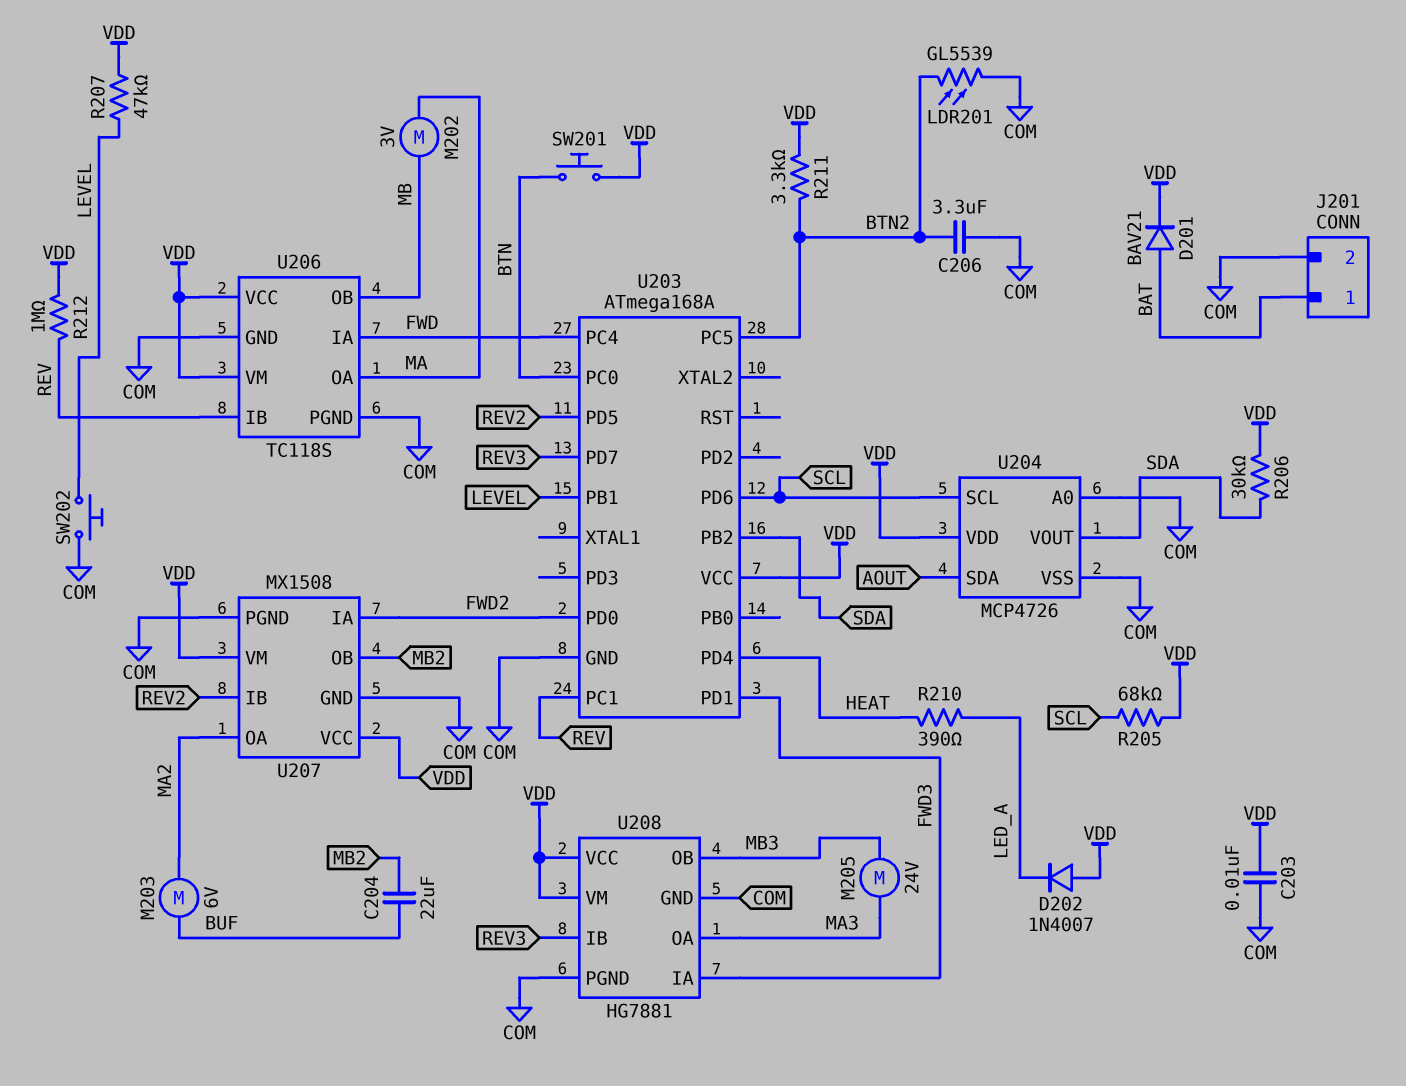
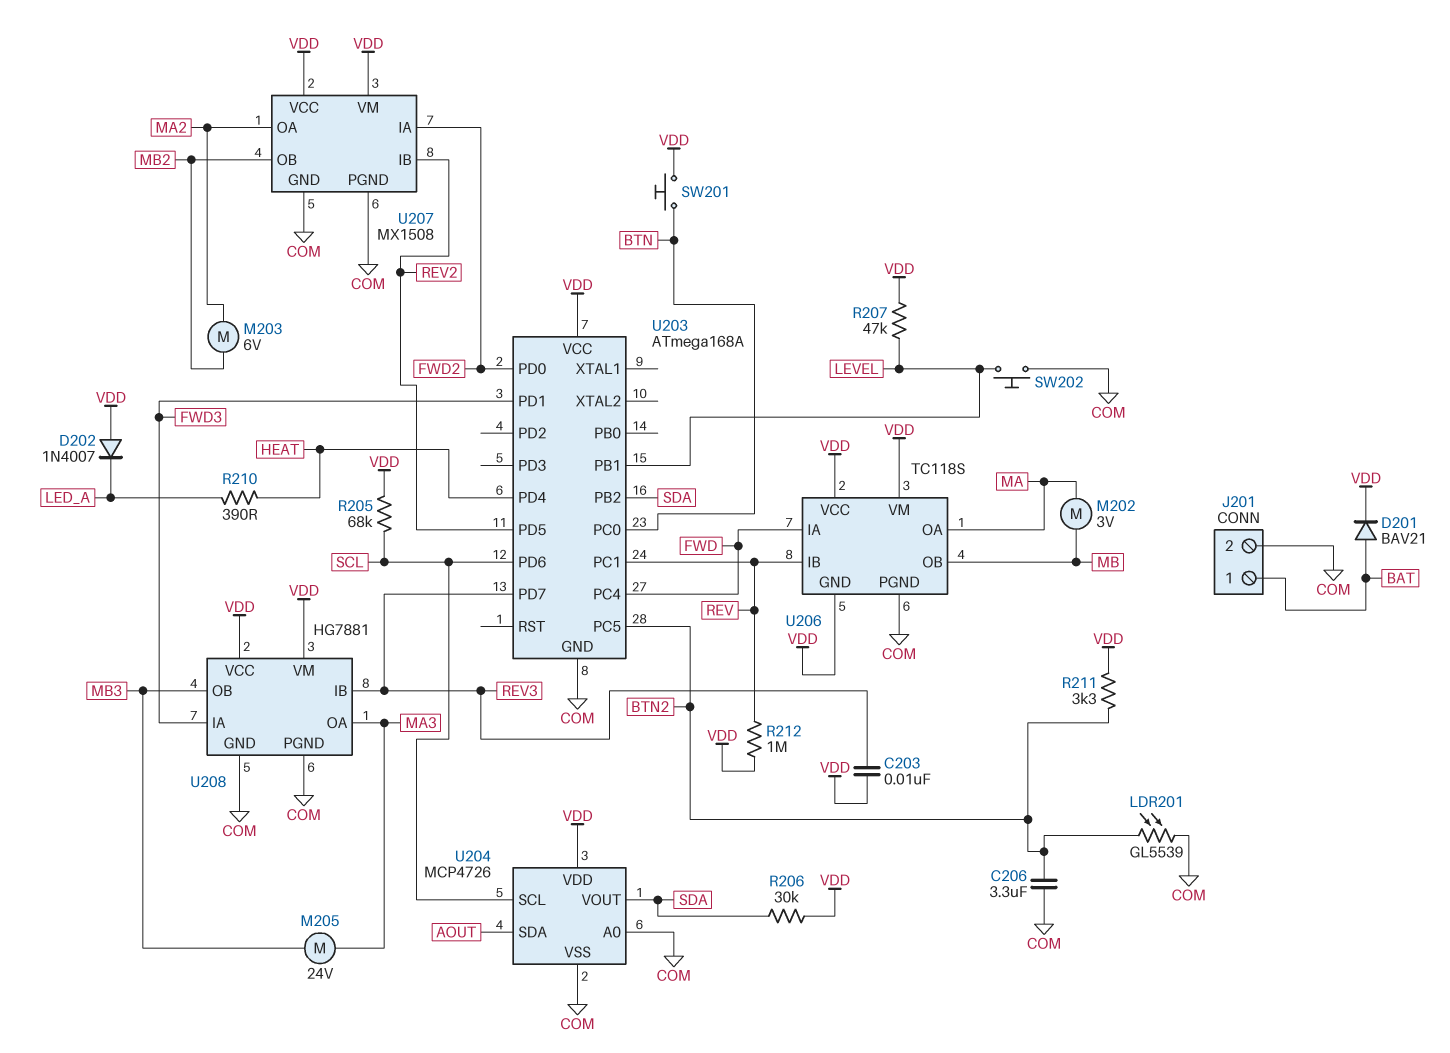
C203: 10nF (COM, VDD) -> 10nF (REV3, VDD)
C204: 22uF (BUF, MB2) -> none
M203: motor 6V (BUF, MA2) -> motor 6V (MA2, MB2)
U206 pin GND: COM -> VDD

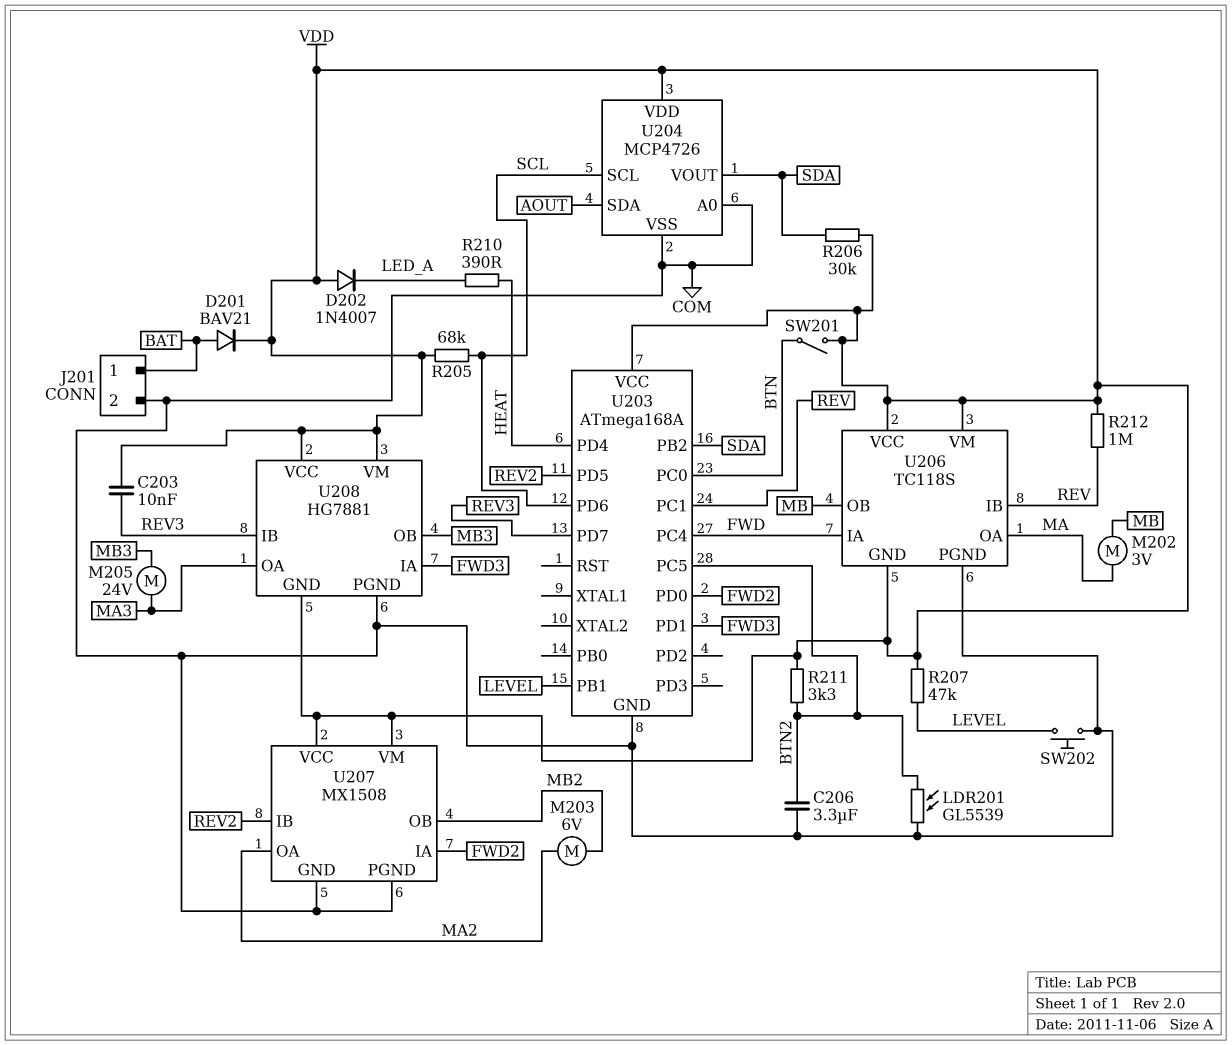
SW201: button (BTN, VDD) -> switch (BTN, VDD)
U208 pin GND: COM -> VDD

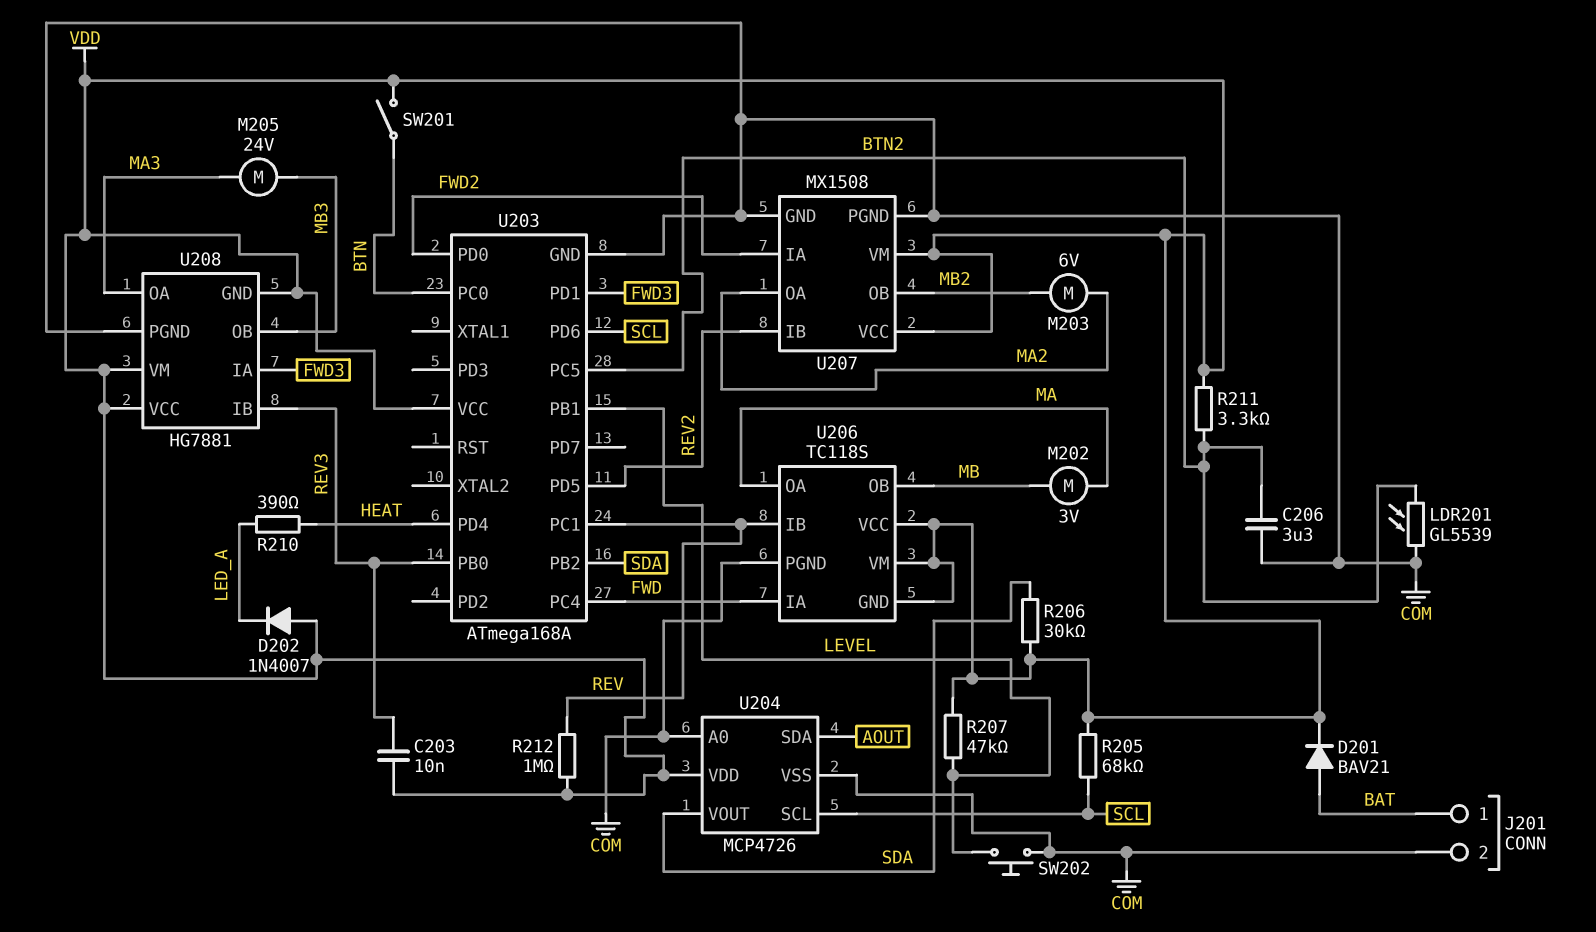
U203 pin PB0: none -> REV3
U203 pin PD7: REV3 -> none

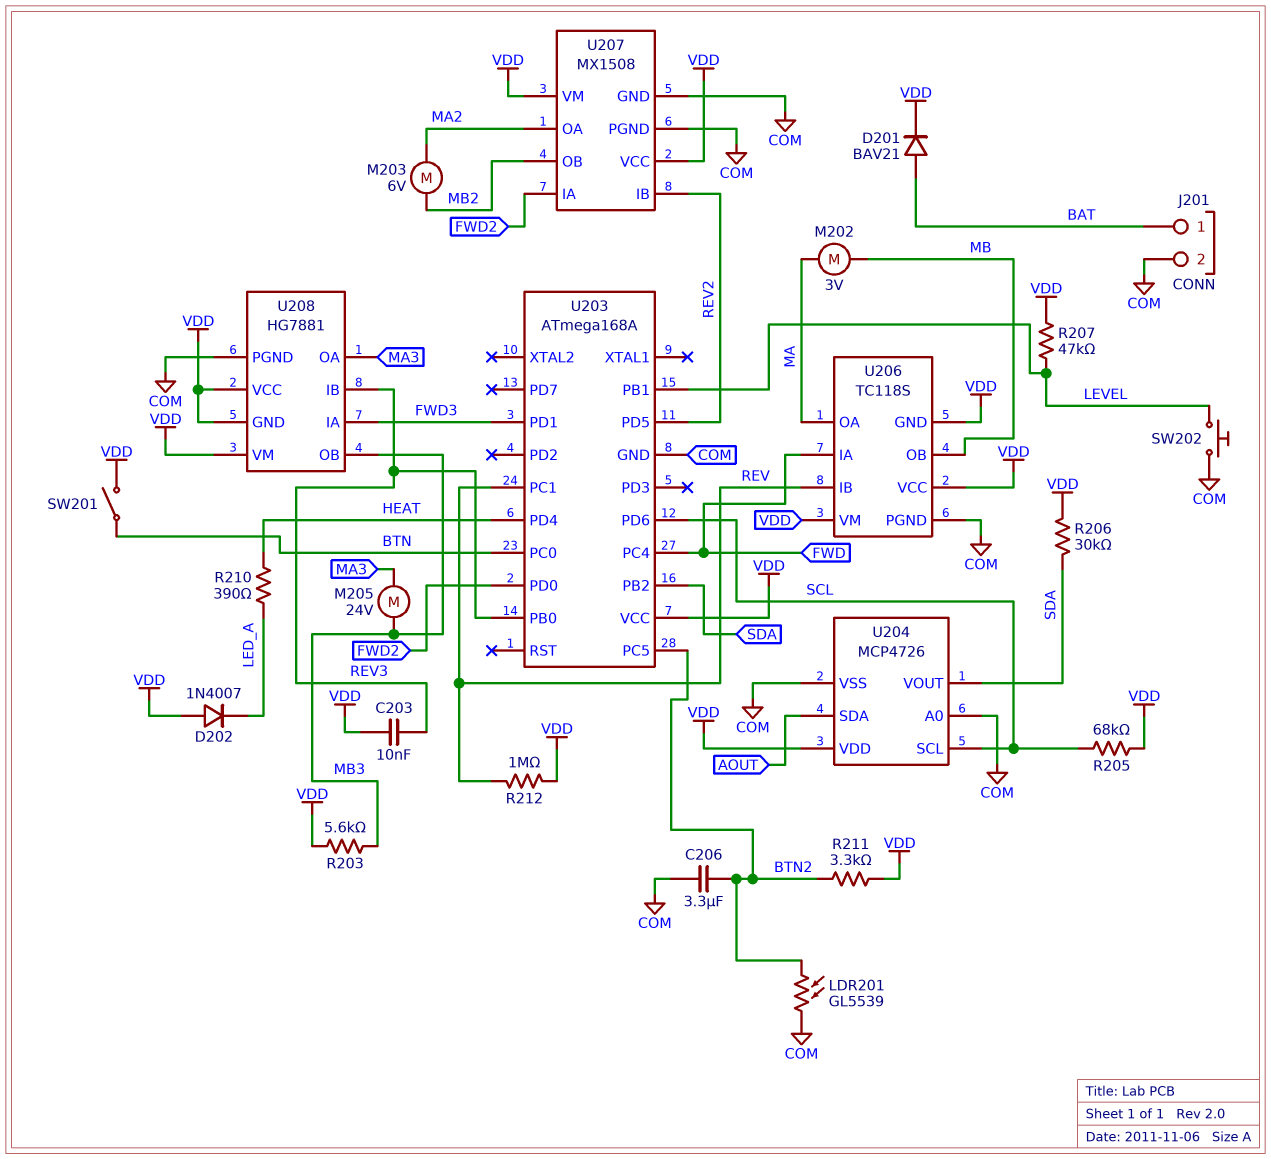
R203: none -> 5.6k (MB3, VDD)

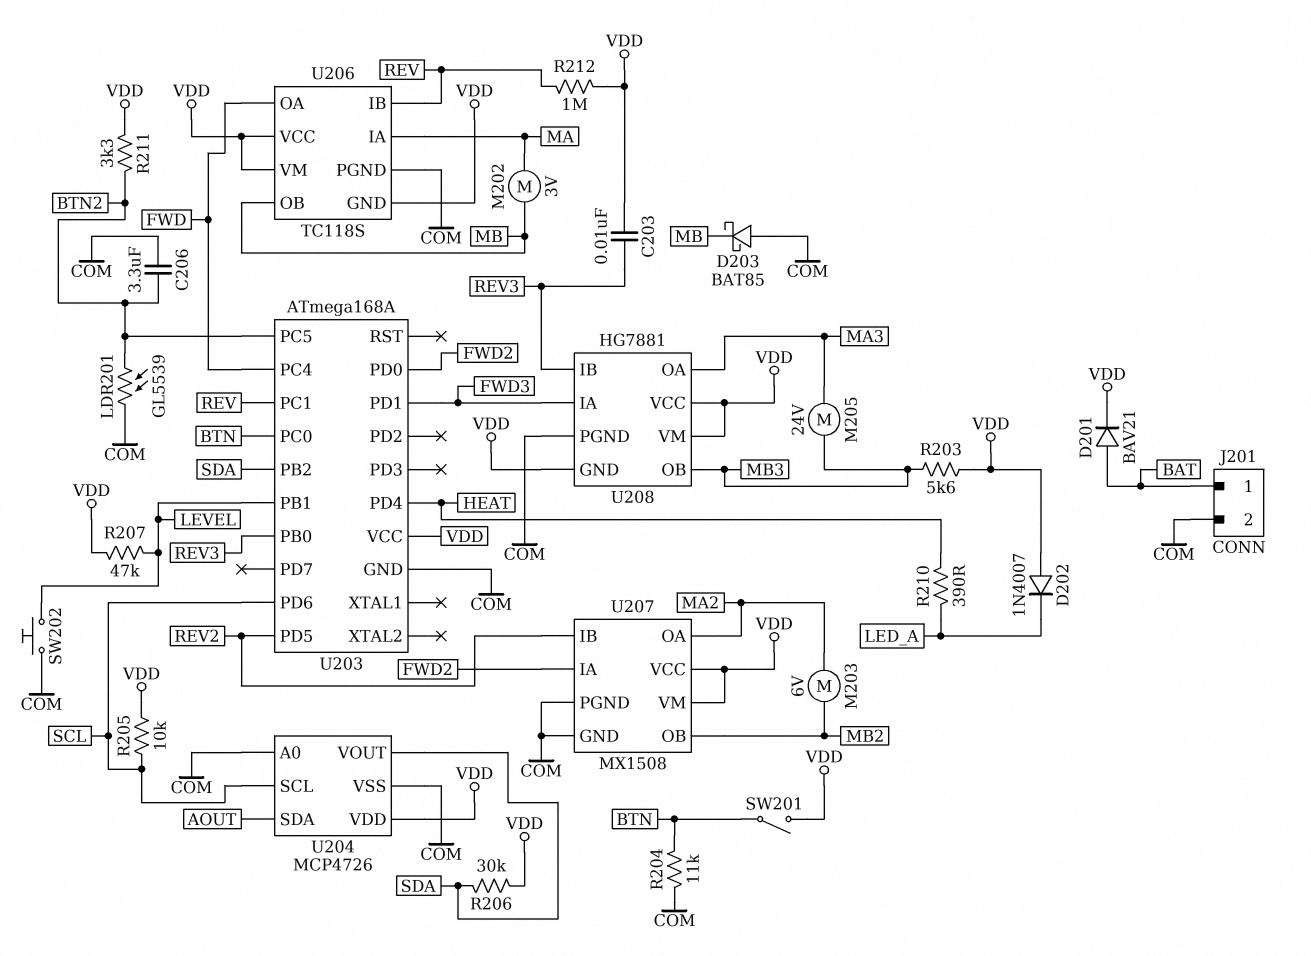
D203: none -> schottky BAT85 (A COM, K MB)
R204: none -> 11k (BTN, COM)
R205: 68k (SCL, VDD) -> 10k (SCL, VDD)
U206 pin IA: FWD -> MA
U206 pin OA: MA -> FWD

